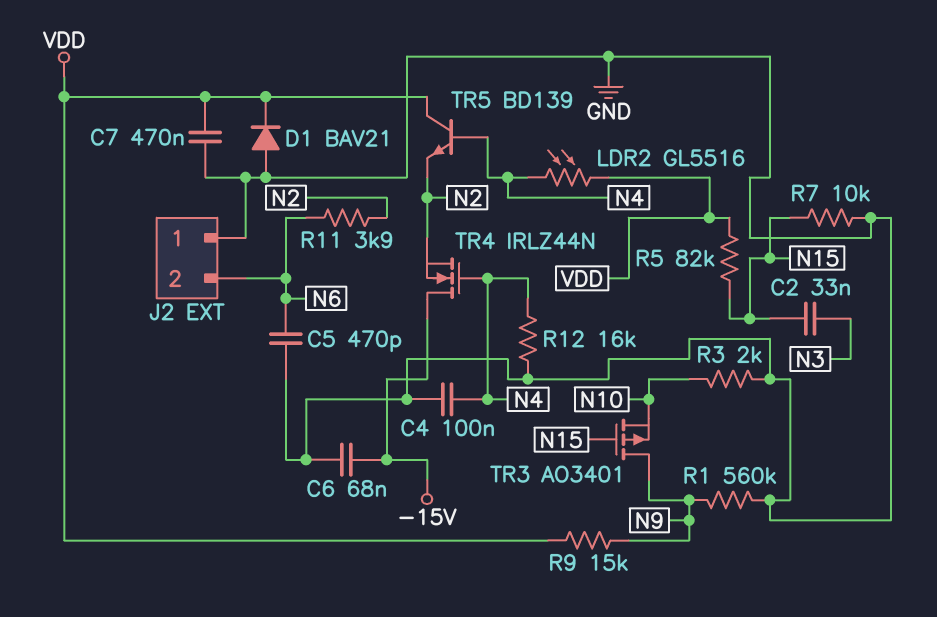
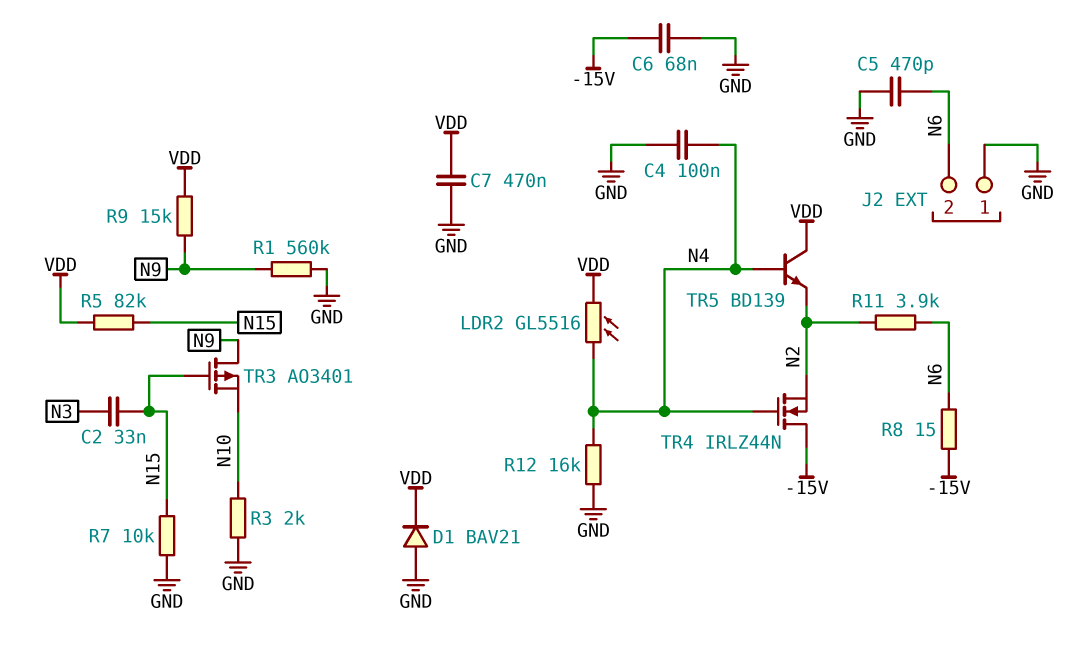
R8: none -> 15 (-15V, N6)

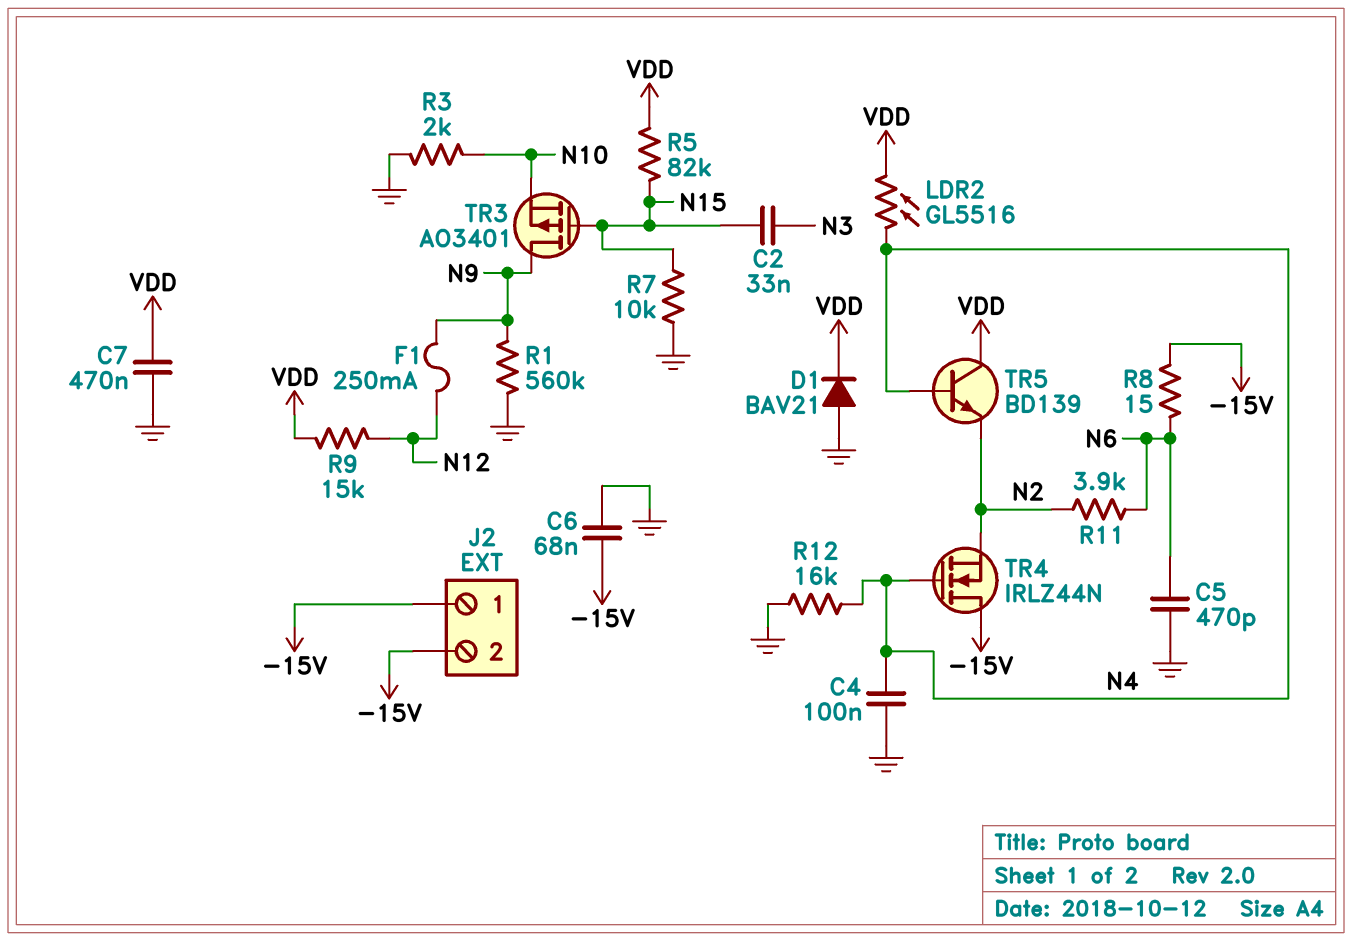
F1: none -> 250mA (N9, N12)
J2 pin 1: GND -> -15V
J2 pin 2: N6 -> -15V
R9: 15k (N9, VDD) -> 15k (N12, VDD)

